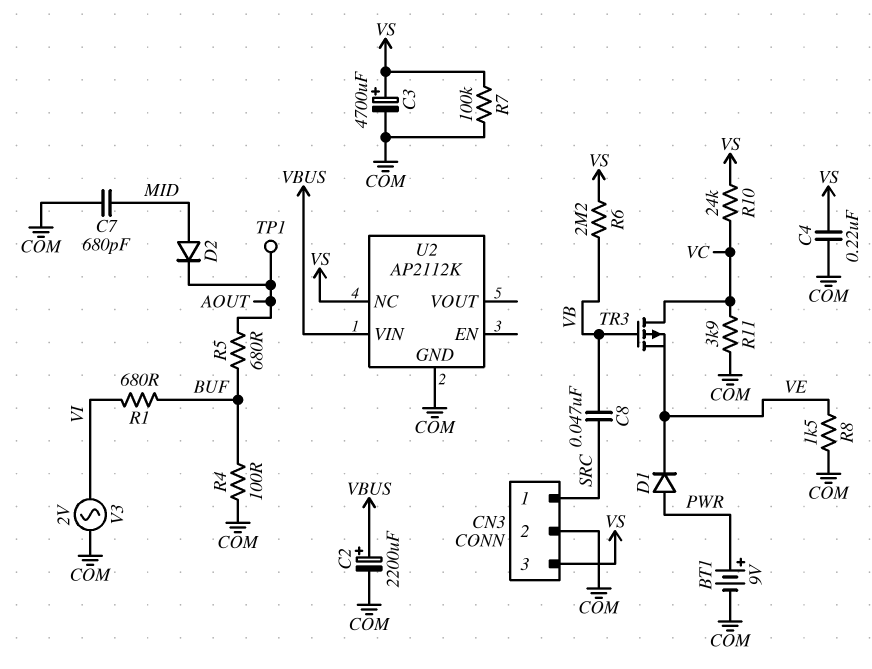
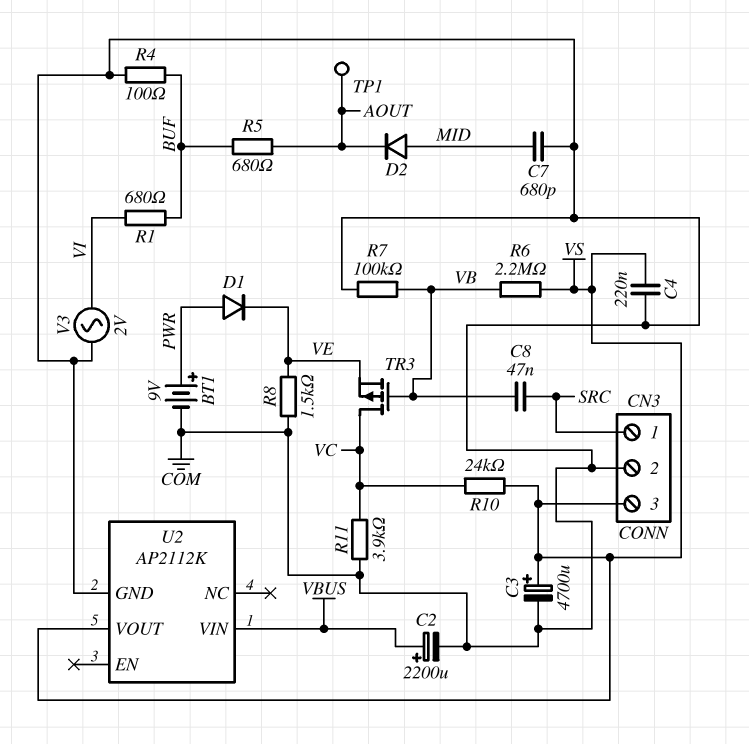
R7: 100k (COM, VS) -> 100k (COM, VB)
U2 pin NC: VS -> none
U2 pin VOUT: none -> VS

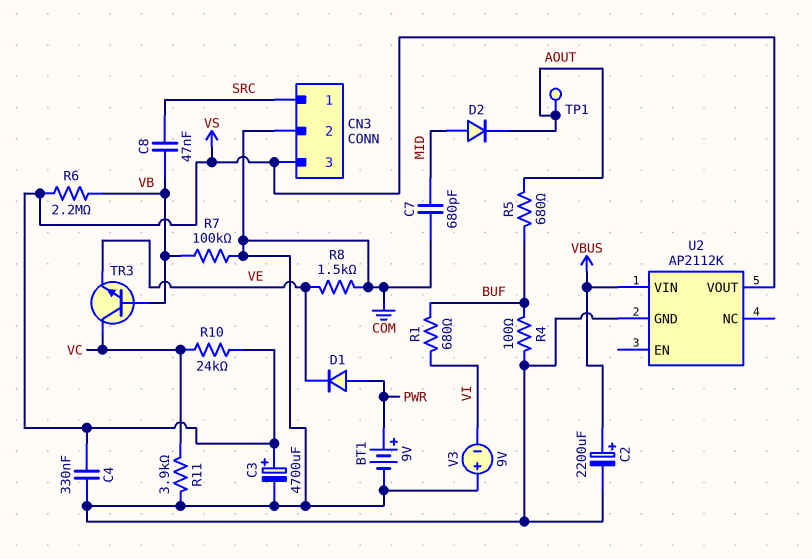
C4: 220nF (COM, VS) -> 330nF (COM, VS)
TR3: PMOS (G VB, D VC, S VE) -> NPN (B VB, C VC, E VE)
V3: AC 2V (COM, VI) -> 9V (plus COM, minus VI)

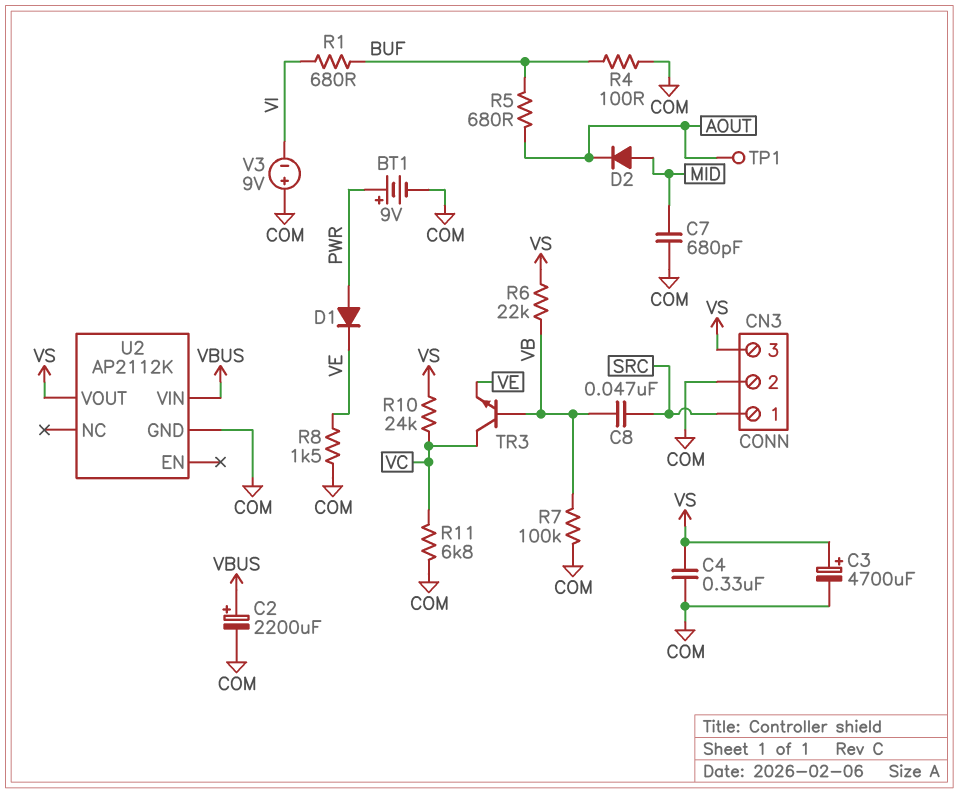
R6: 2.2M (VB, VS) -> 22k (VB, VS)
R11: 3.9k (COM, VC) -> 6.8k (COM, VC)

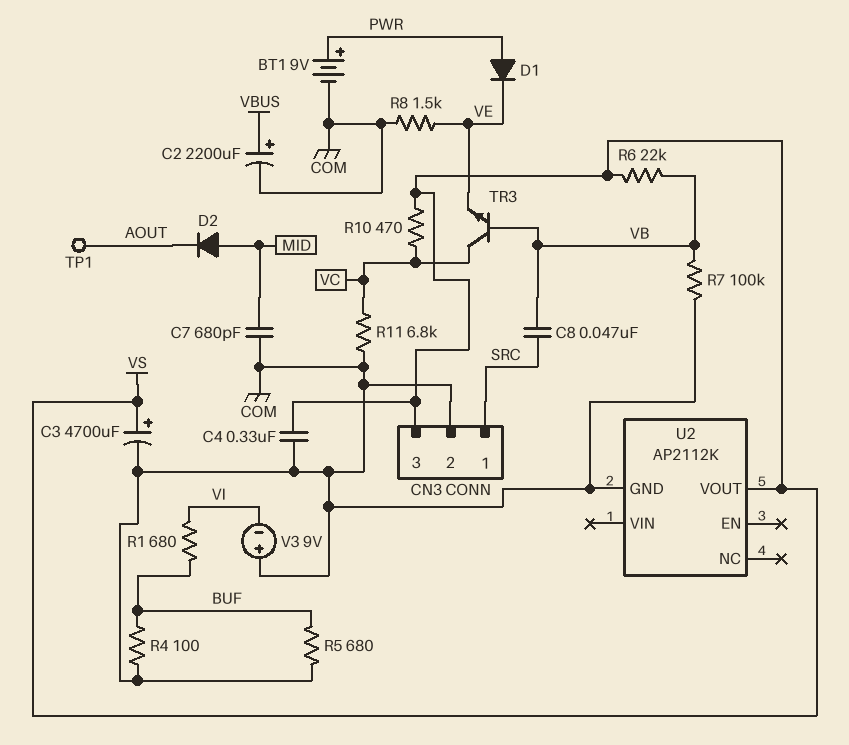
R5: 680 (AOUT, BUF) -> 680 (BUF, COM)
R10: 24k (VC, VS) -> 470 (VC, VS)
U2 pin VIN: VBUS -> none

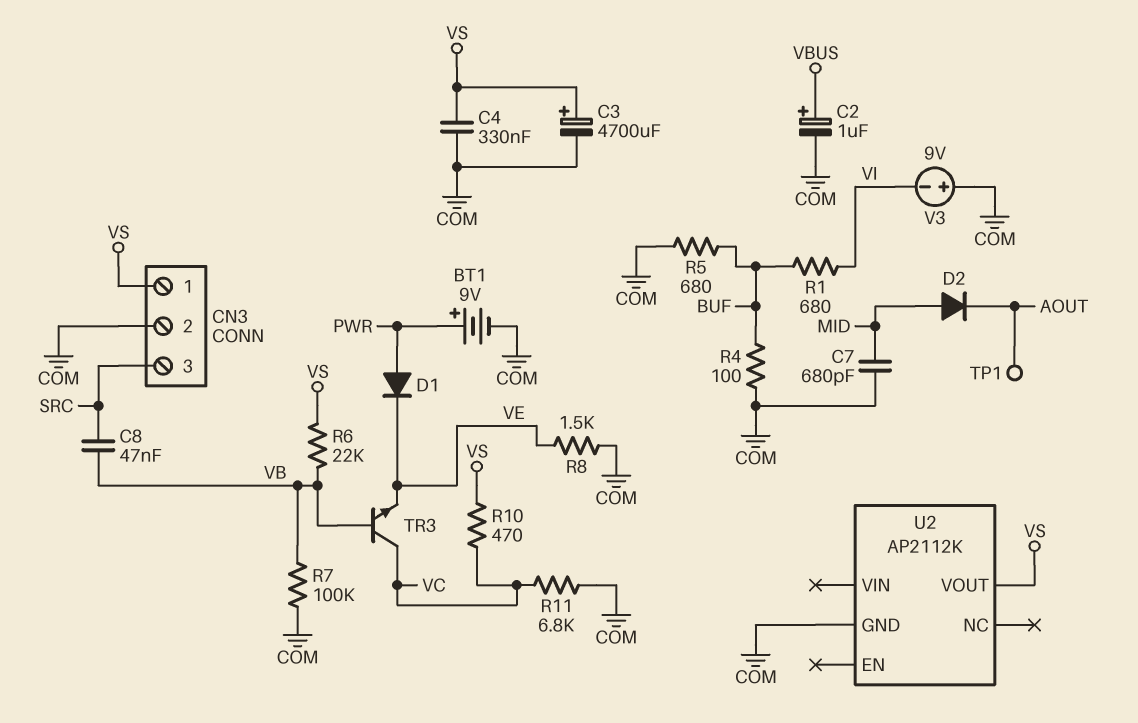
C2: 2200uF (plus VBUS, minus COM) -> 1uF (plus VBUS, minus COM)
CN3 pin 1: SRC -> VS
CN3 pin 3: VS -> SRC

